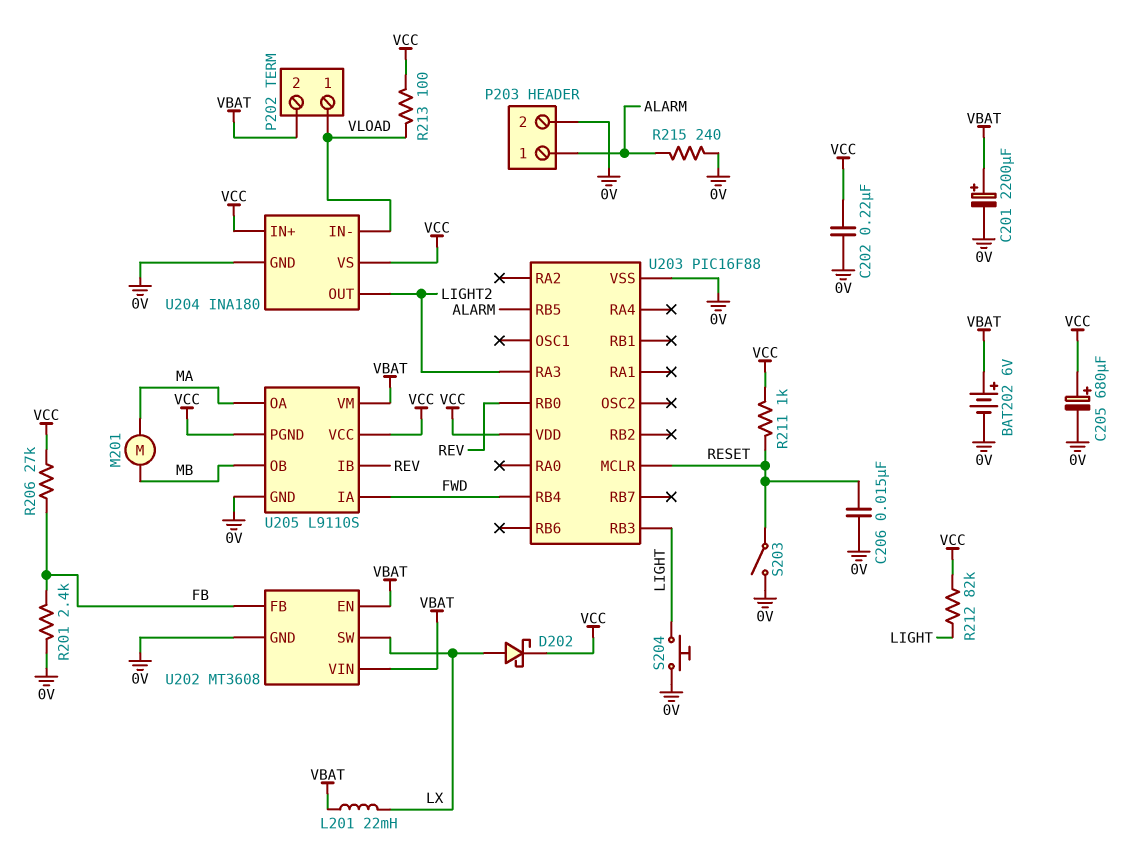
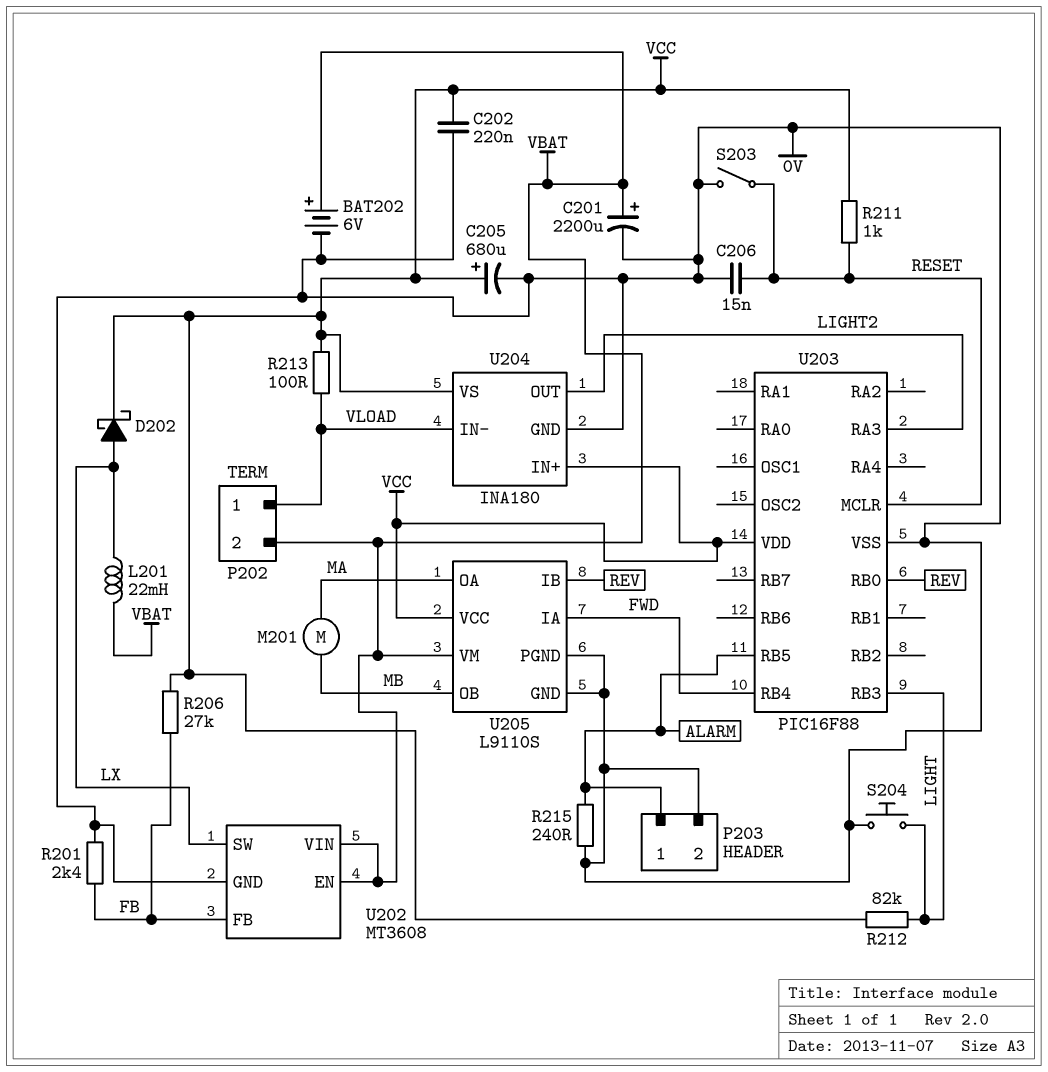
U205 pin PGND: VCC -> 0V

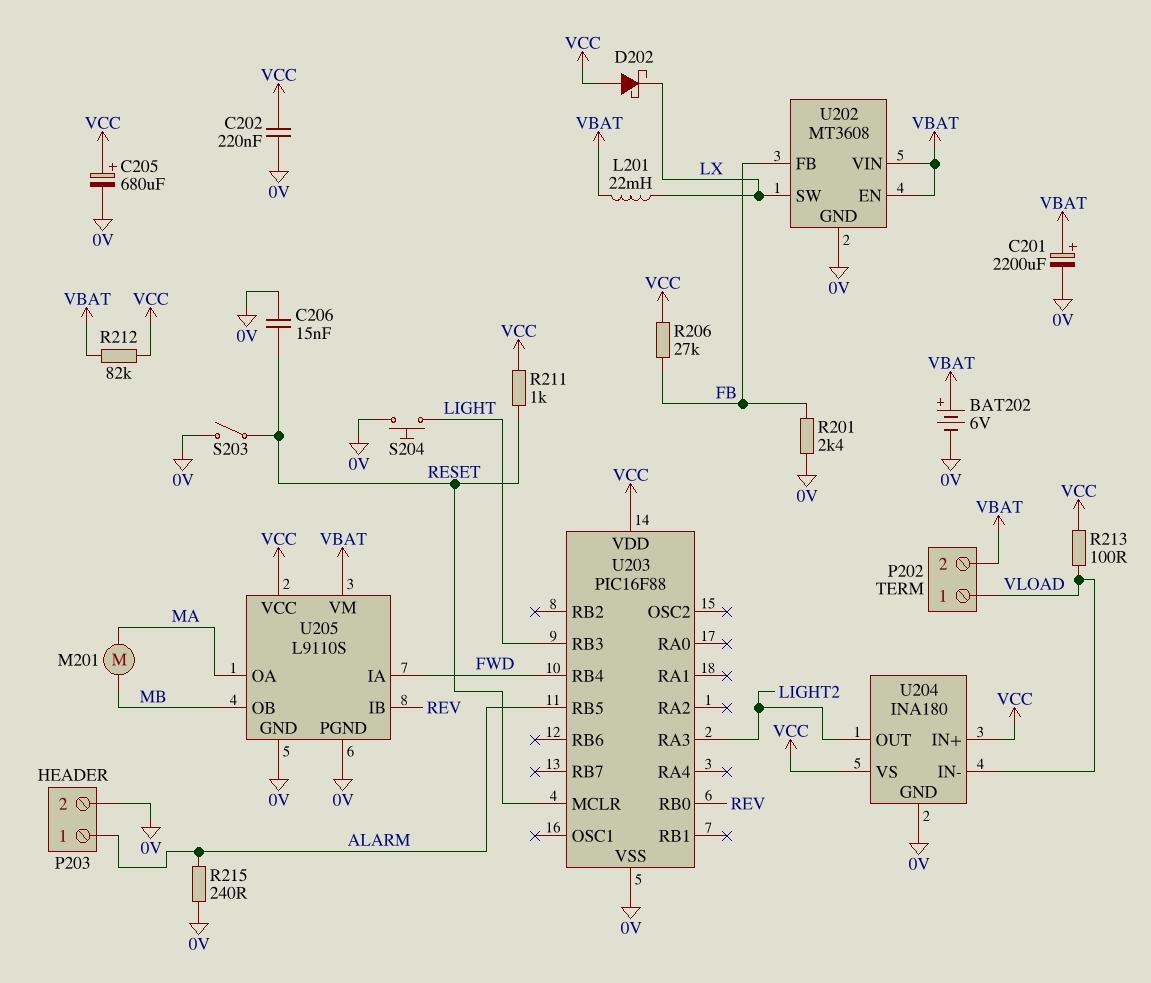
D202: schottky (A LX, K VCC) -> schottky (A VCC, K LX)
R212: 82k (LIGHT, VCC) -> 82k (VBAT, VCC)

